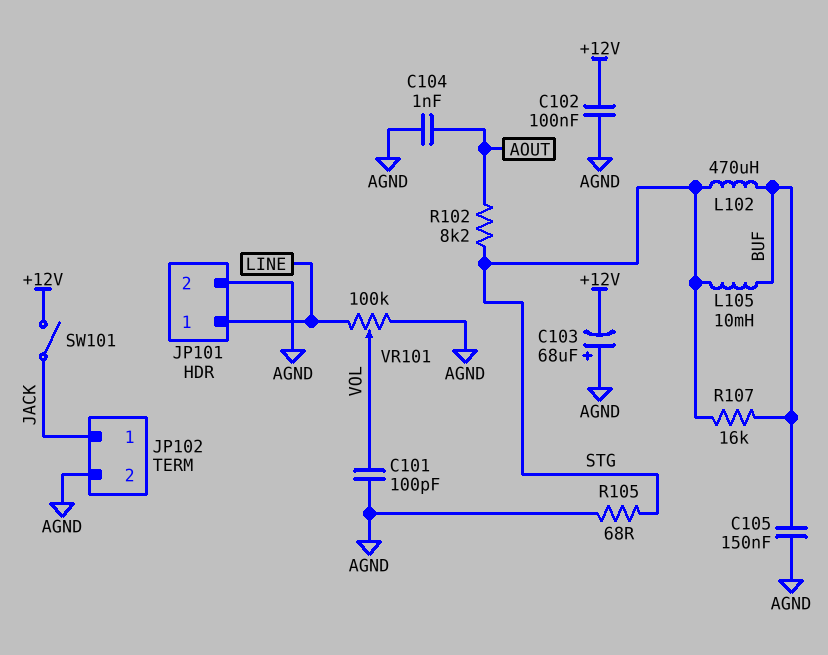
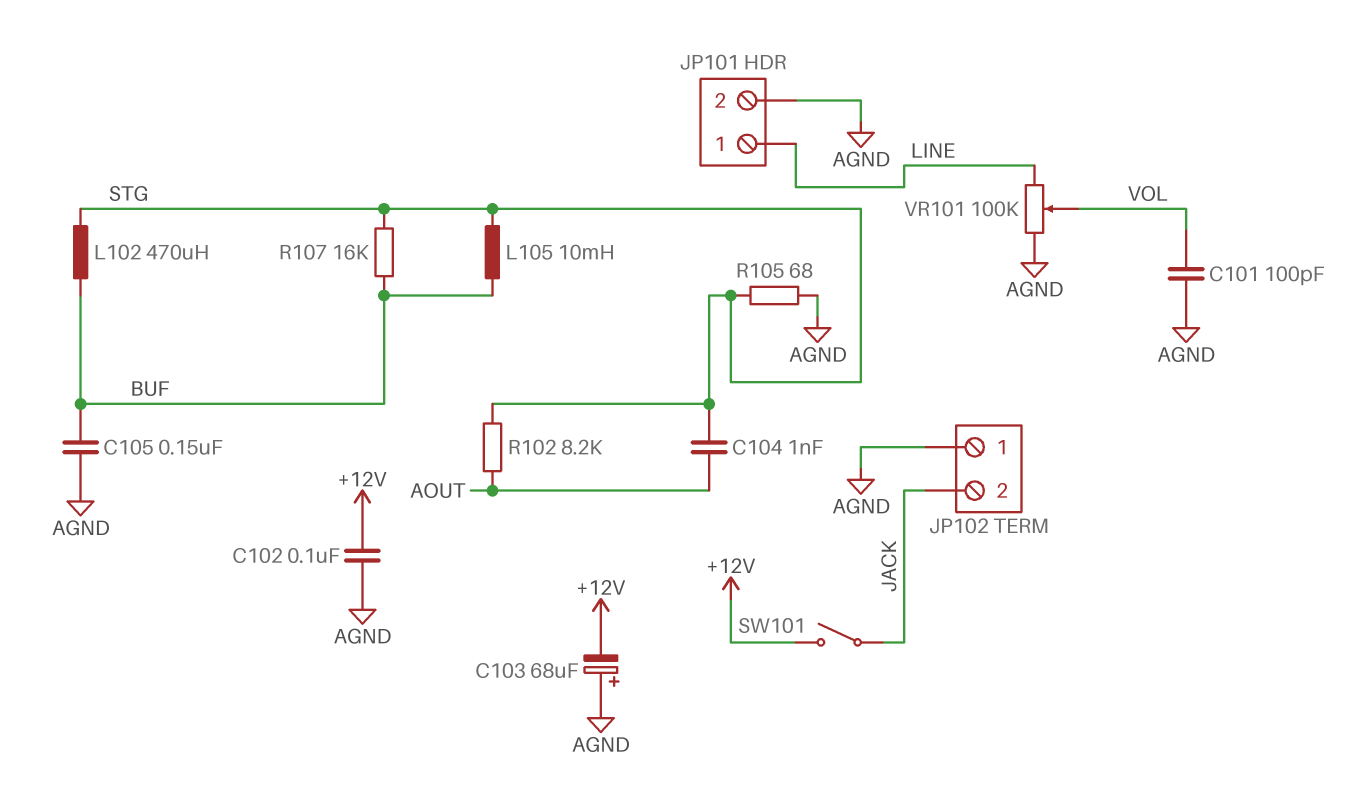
C104: 1nF (AGND, AOUT) -> 1nF (AOUT, STG)
JP102 pin 1: JACK -> AGND
JP102 pin 2: AGND -> JACK

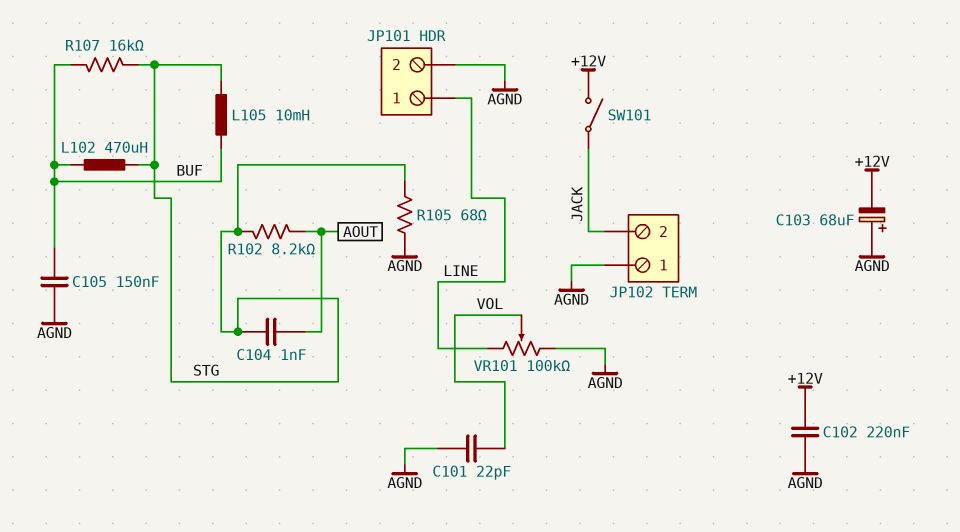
C101: 100pF (AGND, VOL) -> 22pF (AGND, VOL)
C102: 100nF (+12V, AGND) -> 220nF (+12V, AGND)

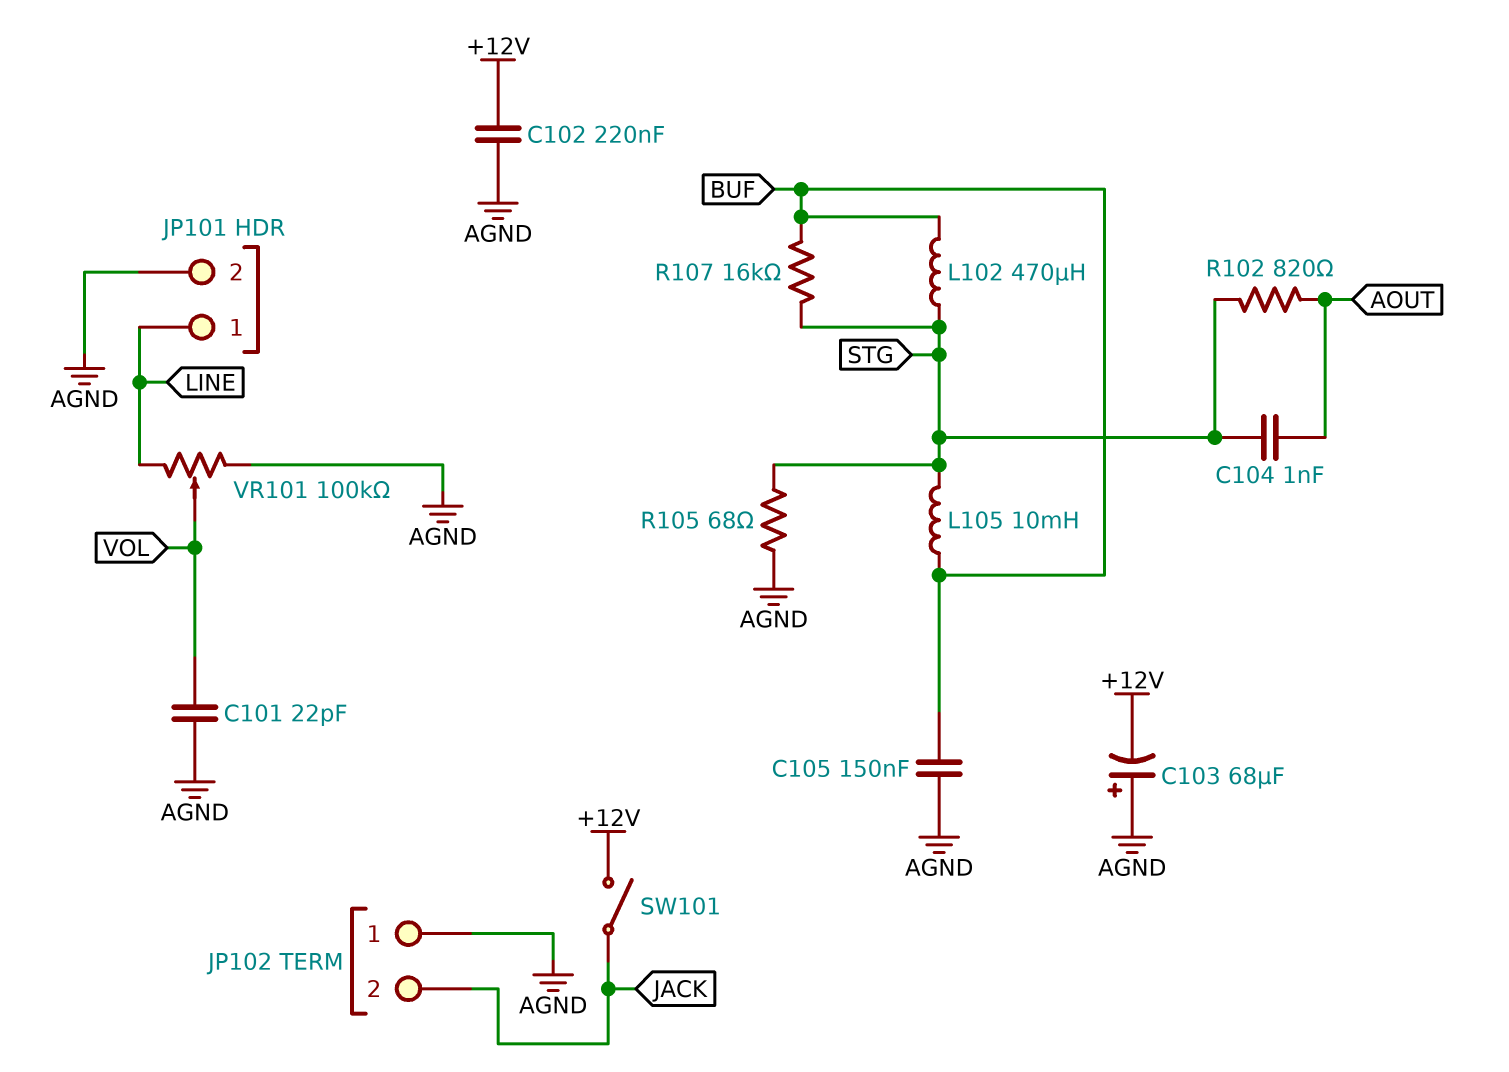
R102: 8.2k (AOUT, STG) -> 820 (AOUT, STG)

